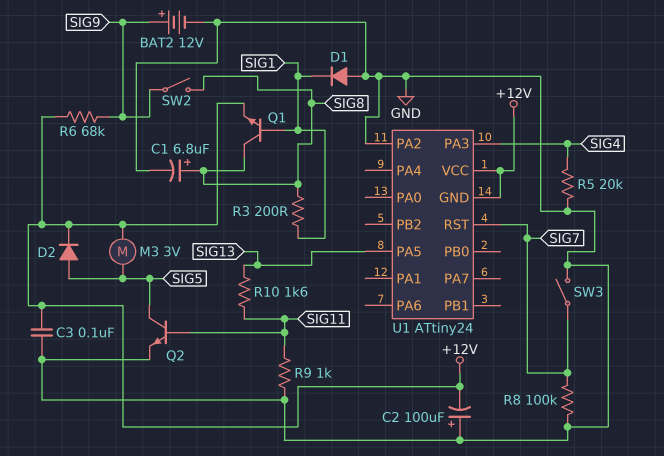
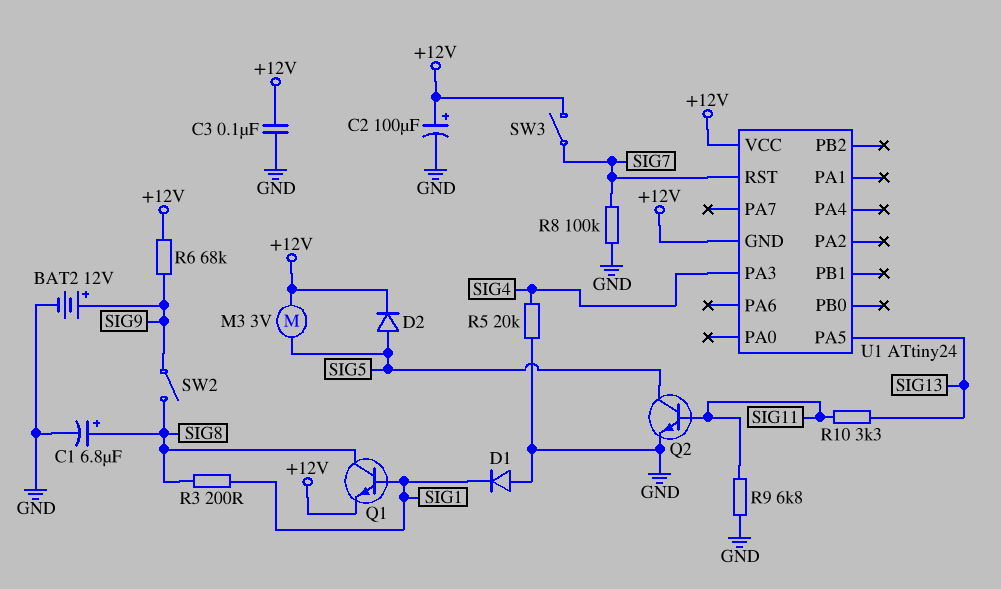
C2: 100uF (plus GND, minus +12V) -> 100uF (plus +12V, minus GND)
R9: 1k (GND, SIG11) -> 6.8k (GND, SIG11)
R10: 1.6k (SIG11, SIG13) -> 3.3k (SIG11, SIG13)
SW3: switch (GND, SIG7) -> switch (+12V, SIG7)
U1 pin PA2: GND -> none

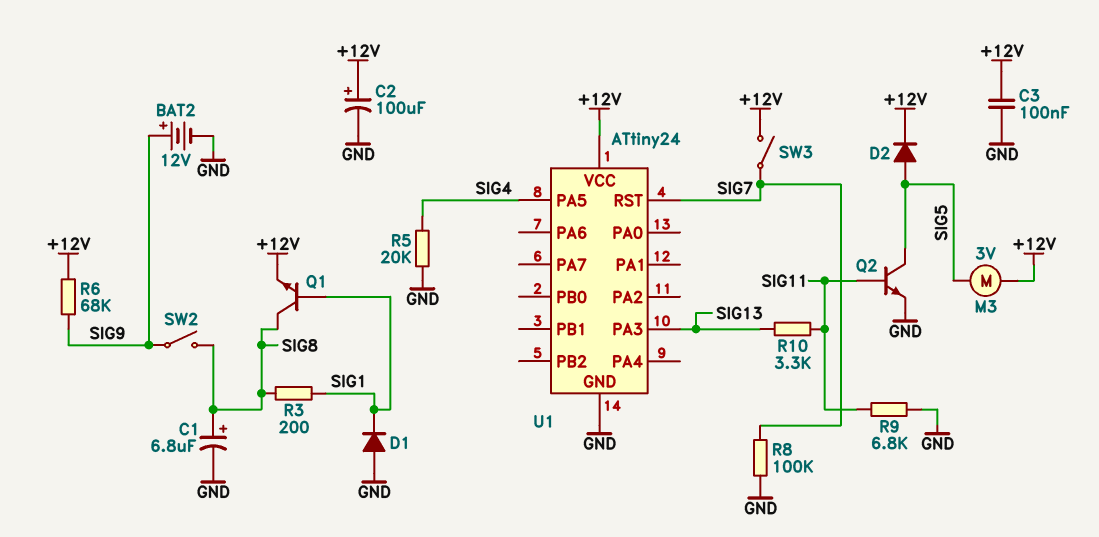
U1 pin GND: +12V -> GND
U1 pin PA3: SIG4 -> SIG13
U1 pin PA5: SIG13 -> SIG4

